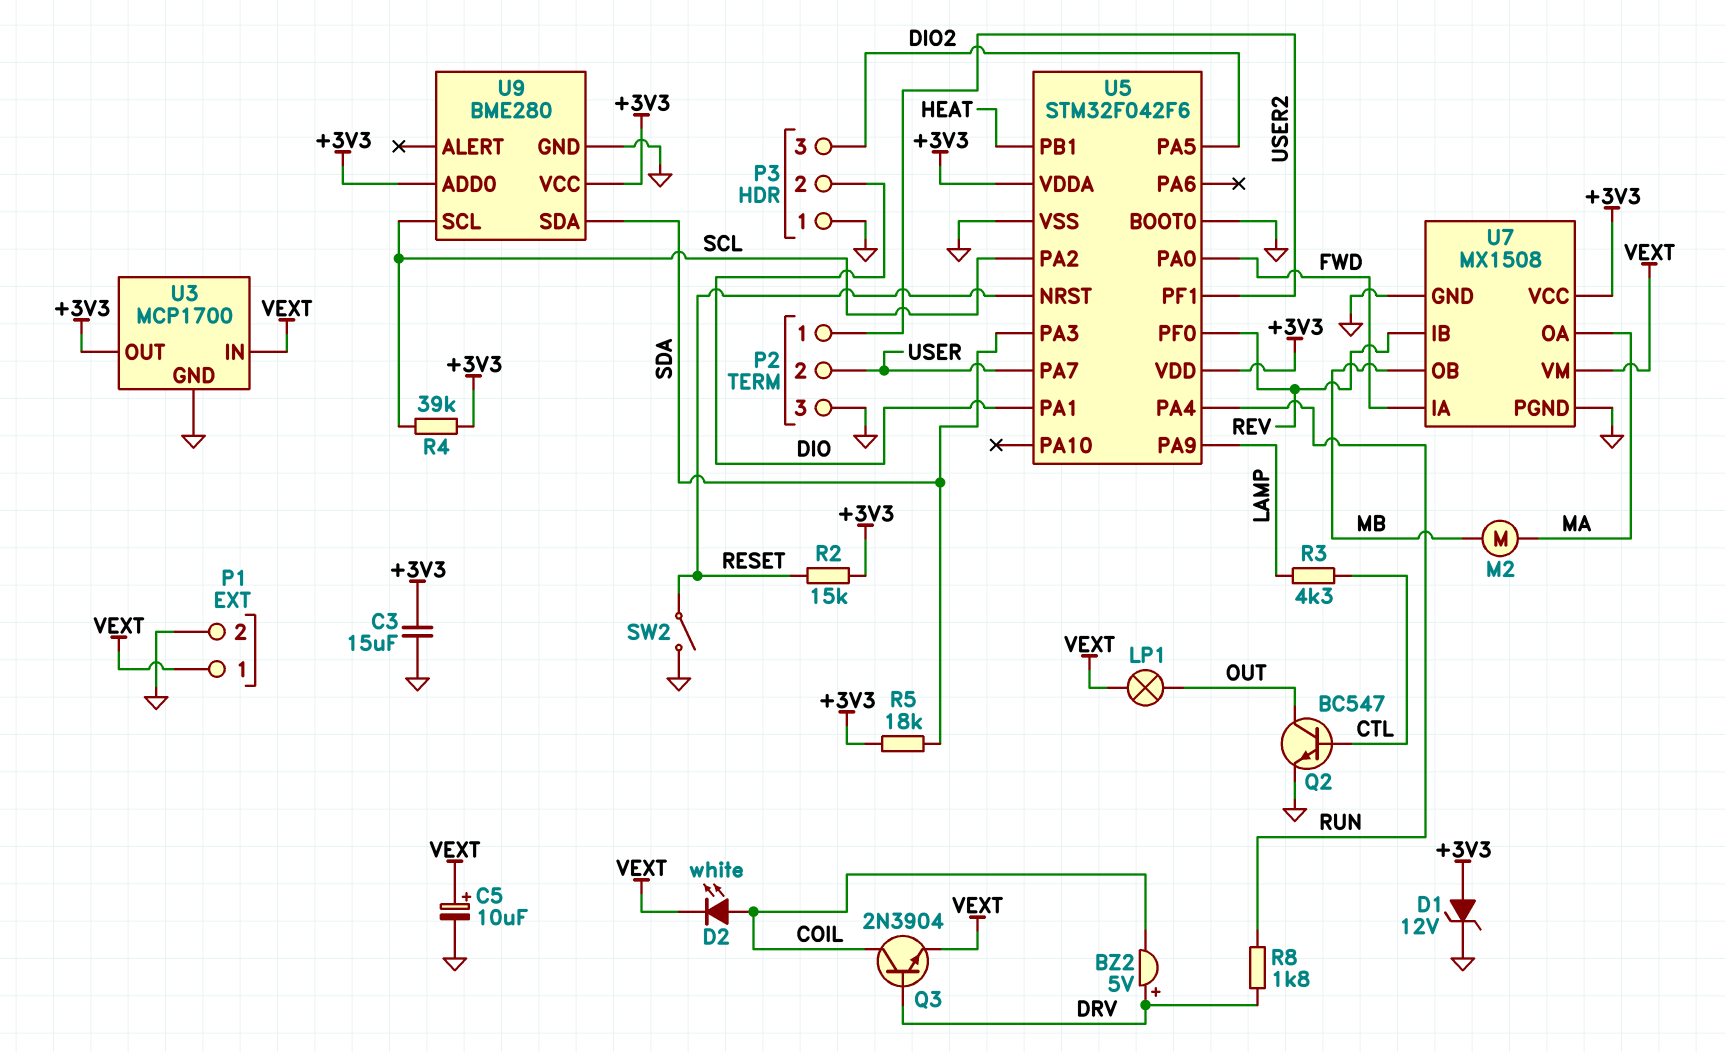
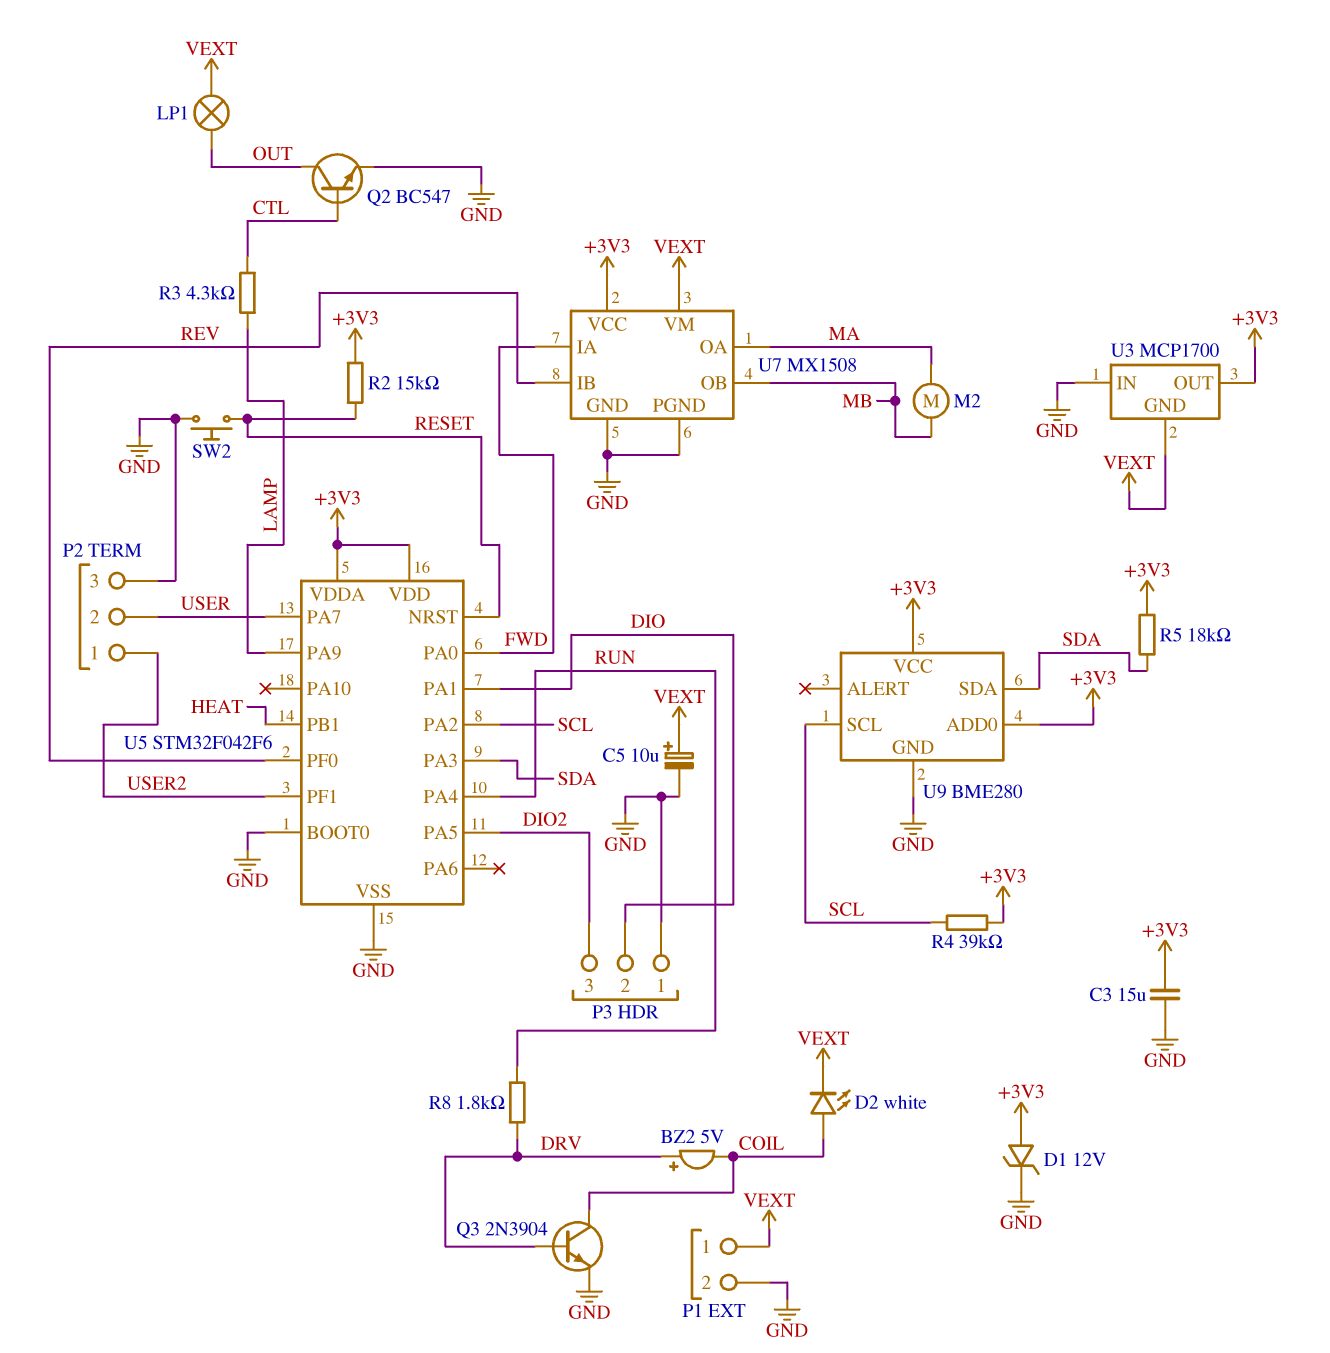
Q3: NPN 2N3904 (B DRV, C COIL, E VEXT) -> NPN 2N3904 (B DRV, C COIL, E GND)
SW2: switch (GND, RESET) -> button (GND, RESET)
U3 pin GND: GND -> VEXT
U3 pin IN: VEXT -> GND

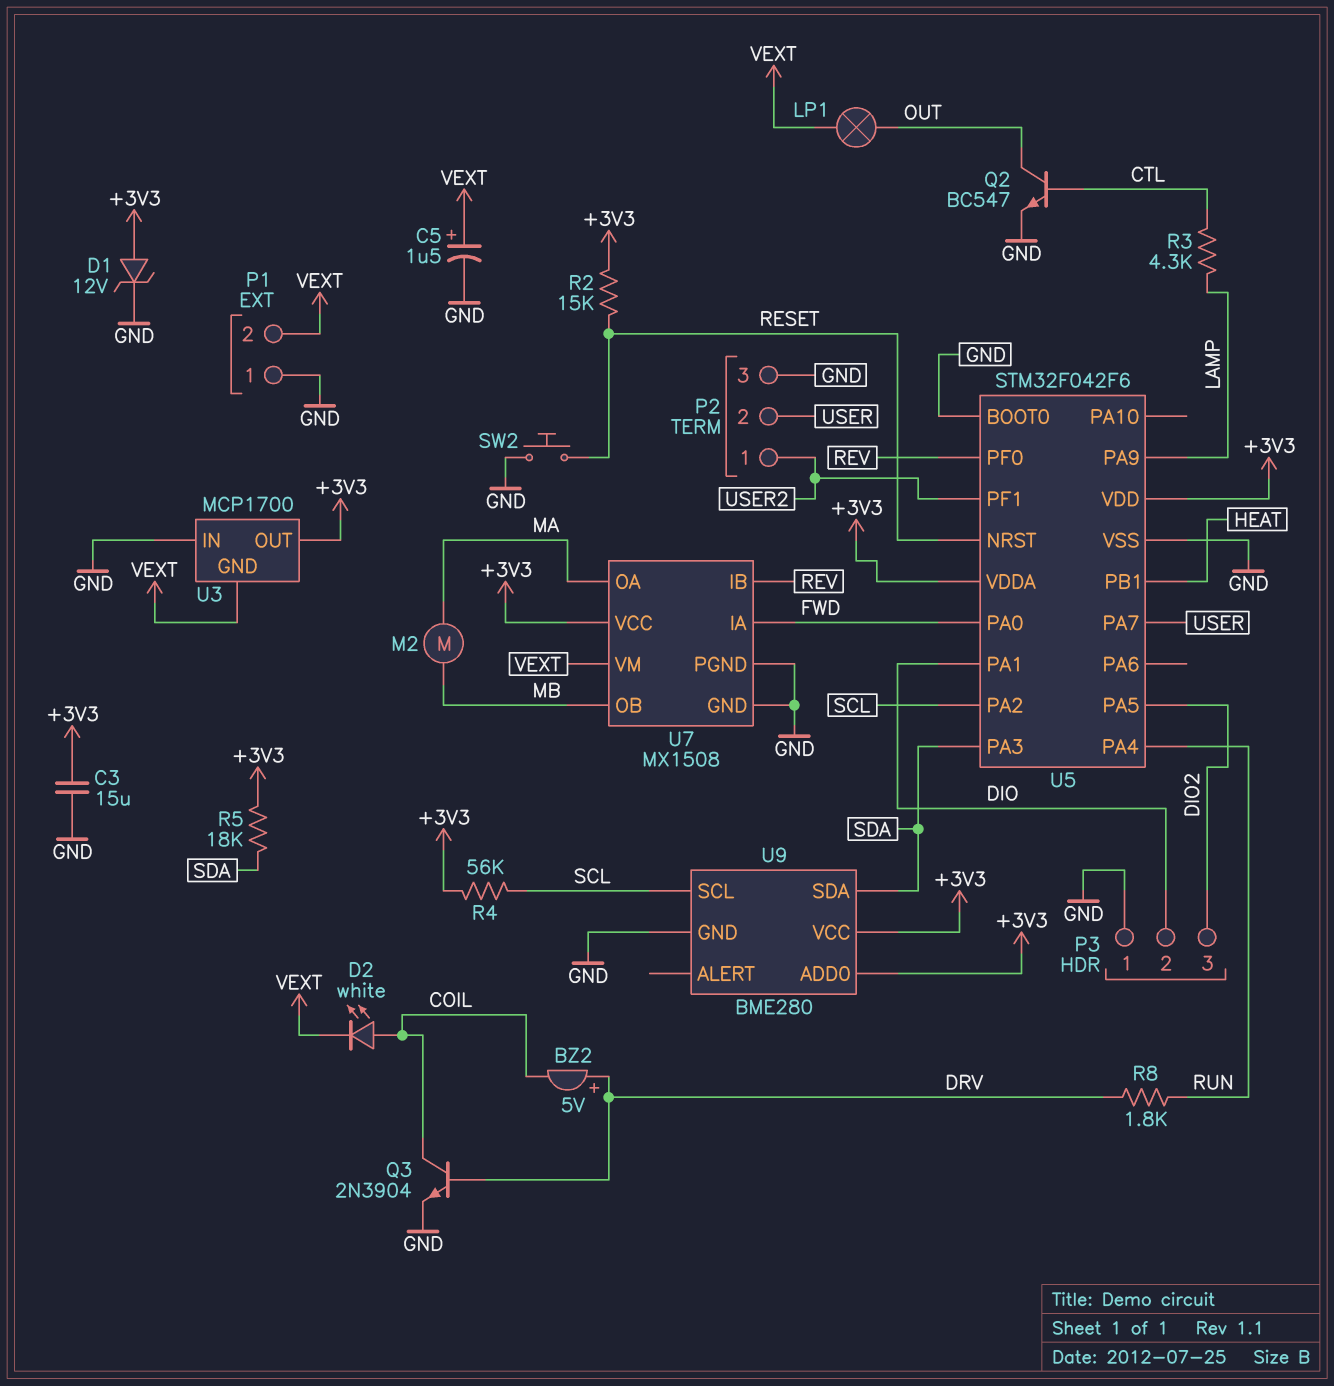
C5: 10uF (plus VEXT, minus GND) -> 1.5uF (plus VEXT, minus GND)
P1 pin 1: VEXT -> GND
P1 pin 2: GND -> VEXT
R4: 39k (+3V3, SCL) -> 56k (+3V3, SCL)

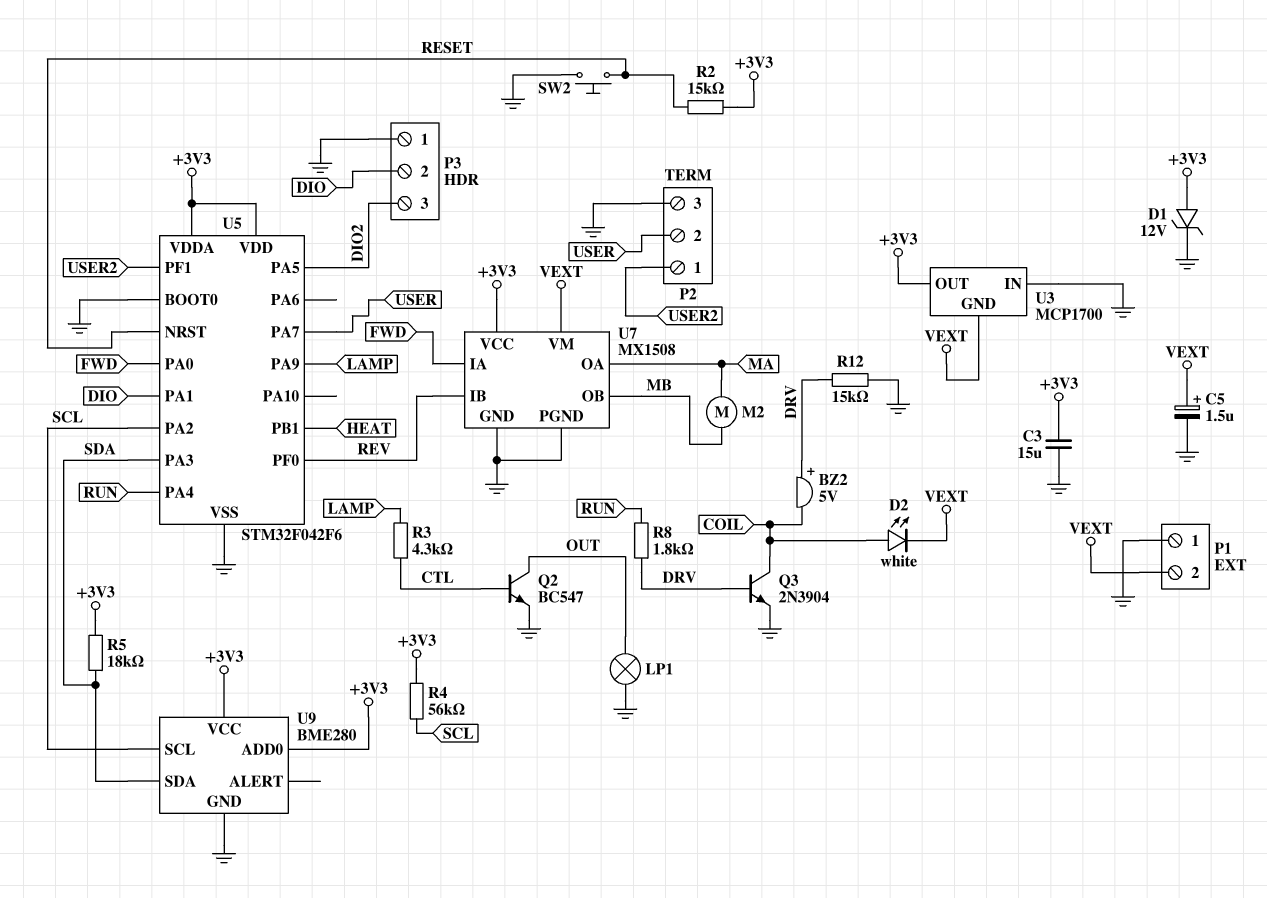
LP1: lamp (OUT, VEXT) -> lamp (GND, OUT)
R12: none -> 15k (DRV, GND)

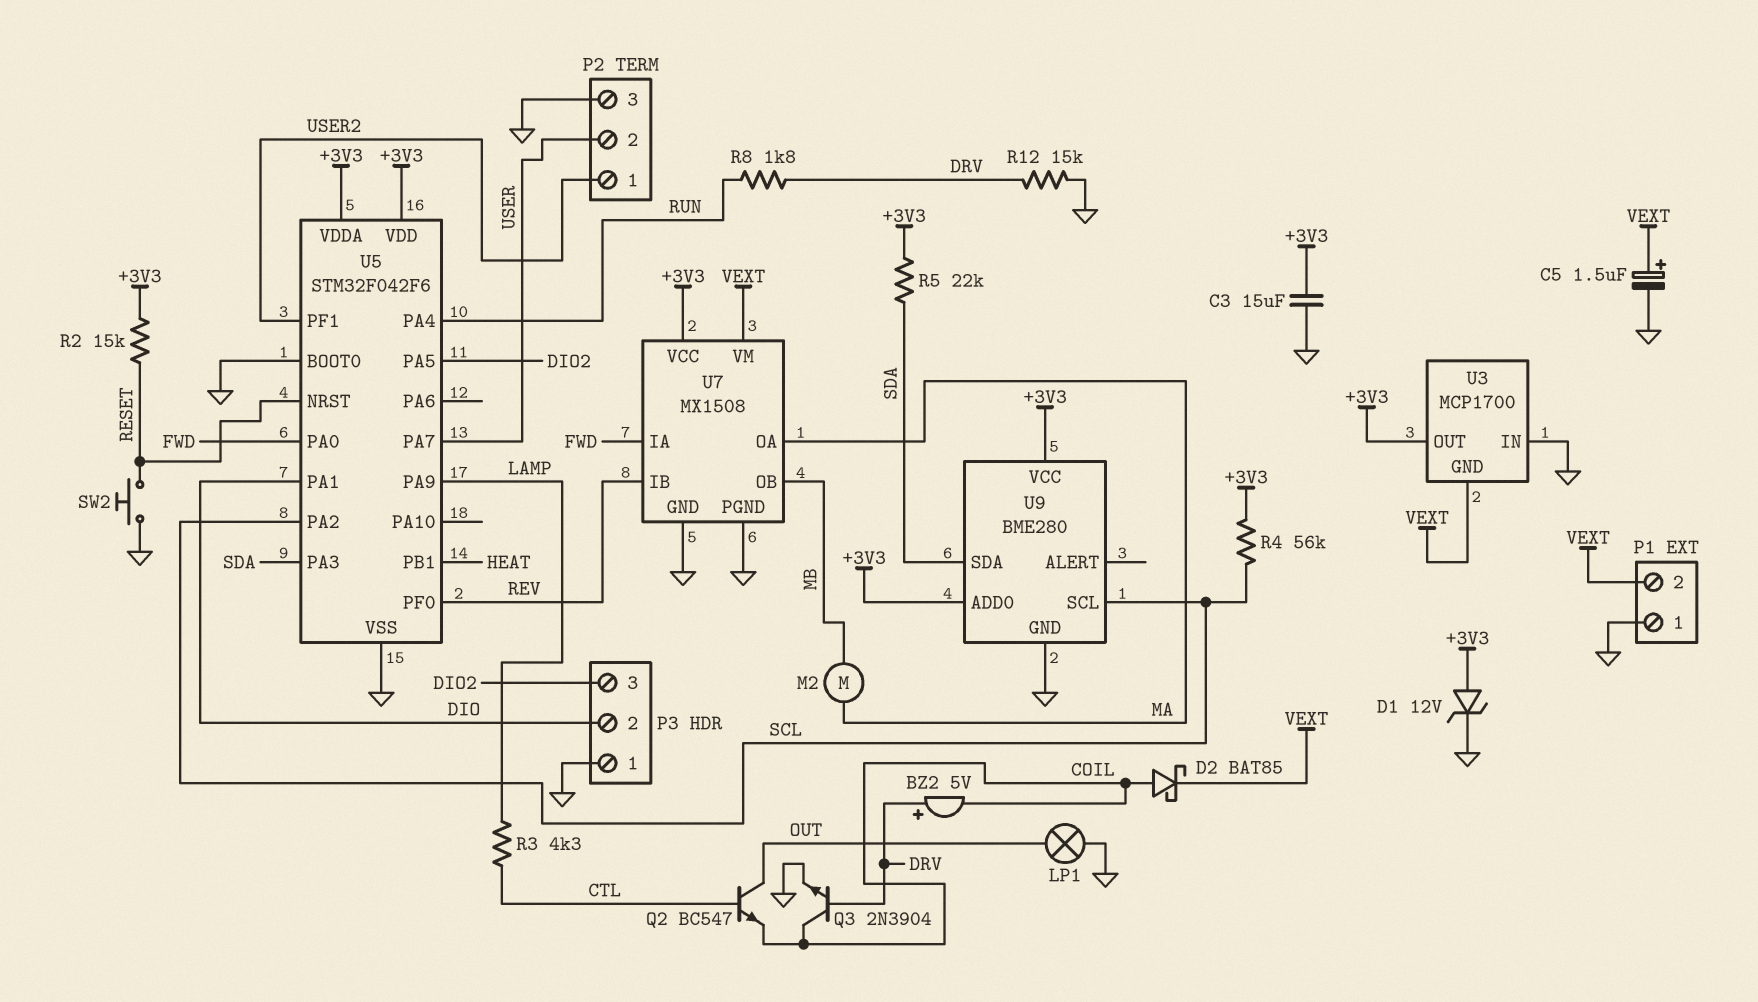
D2: LED white (A COIL, K VEXT) -> schottky BAT85 (A COIL, K VEXT)
Q2: NPN BC547 (B CTL, C OUT, E GND) -> NPN BC547 (B CTL, C OUT, E COIL)
R5: 18k (+3V3, SDA) -> 22k (+3V3, SDA)

